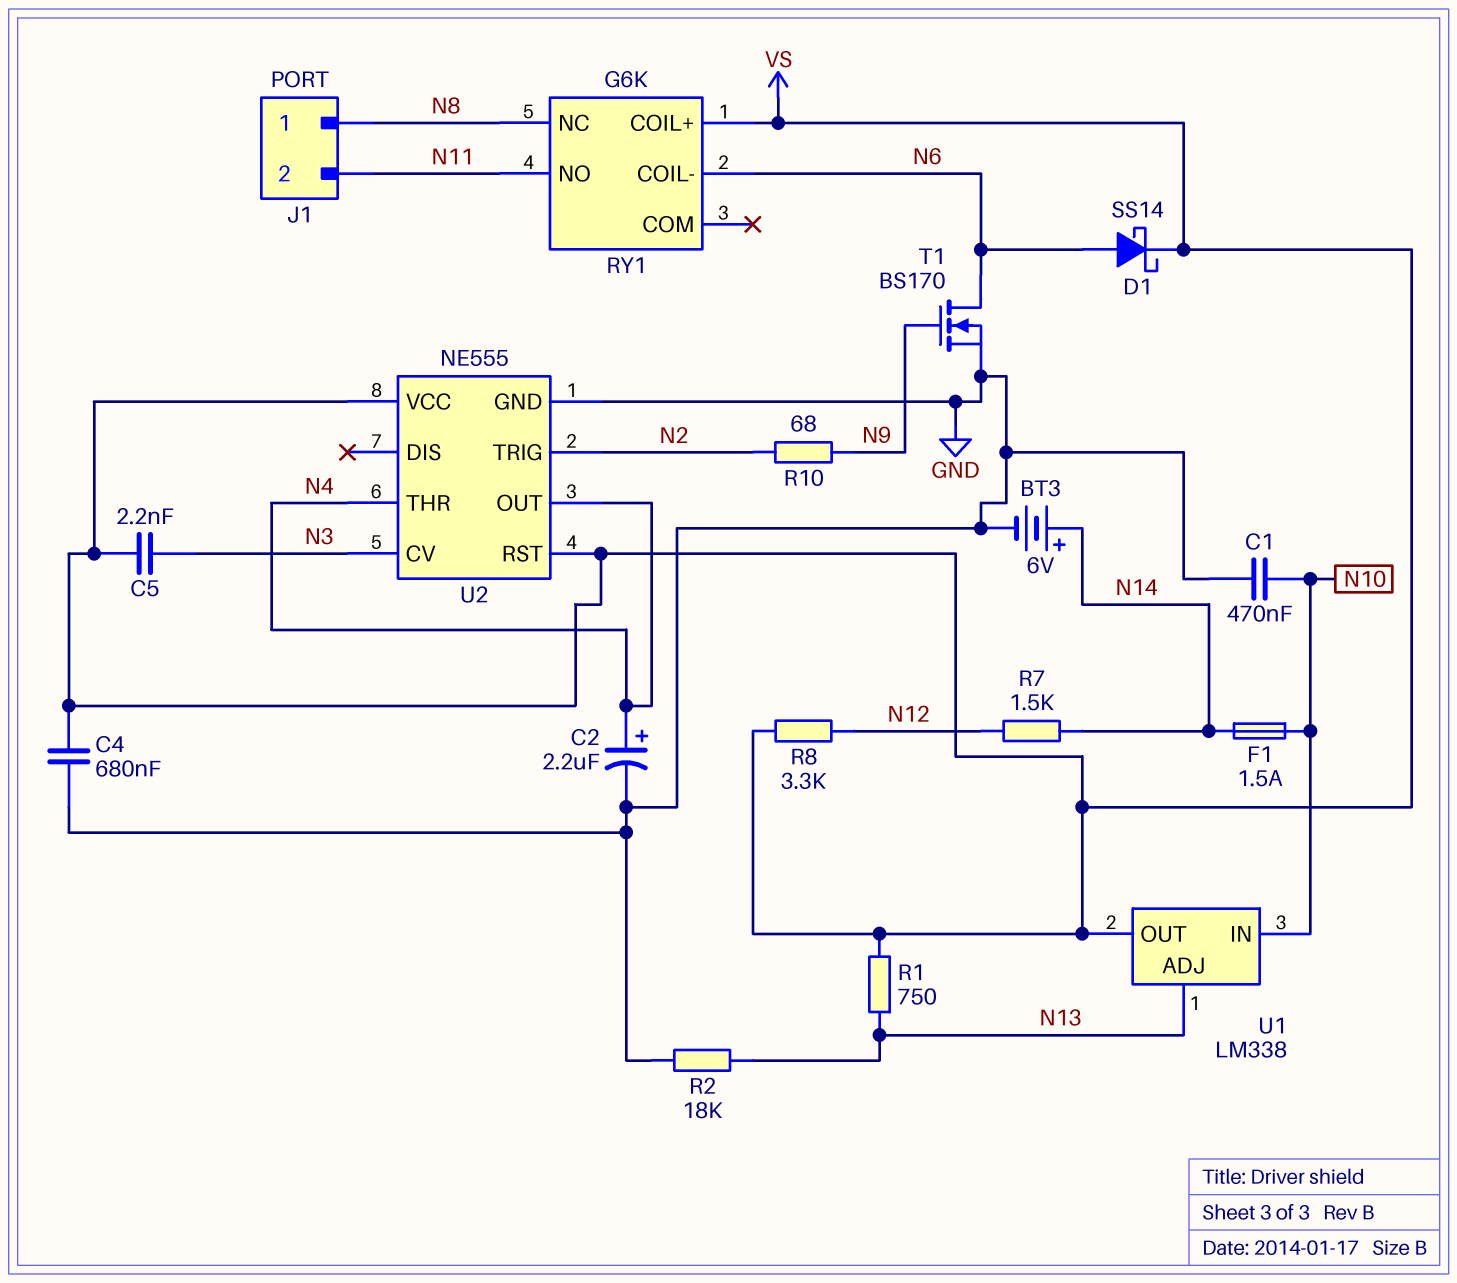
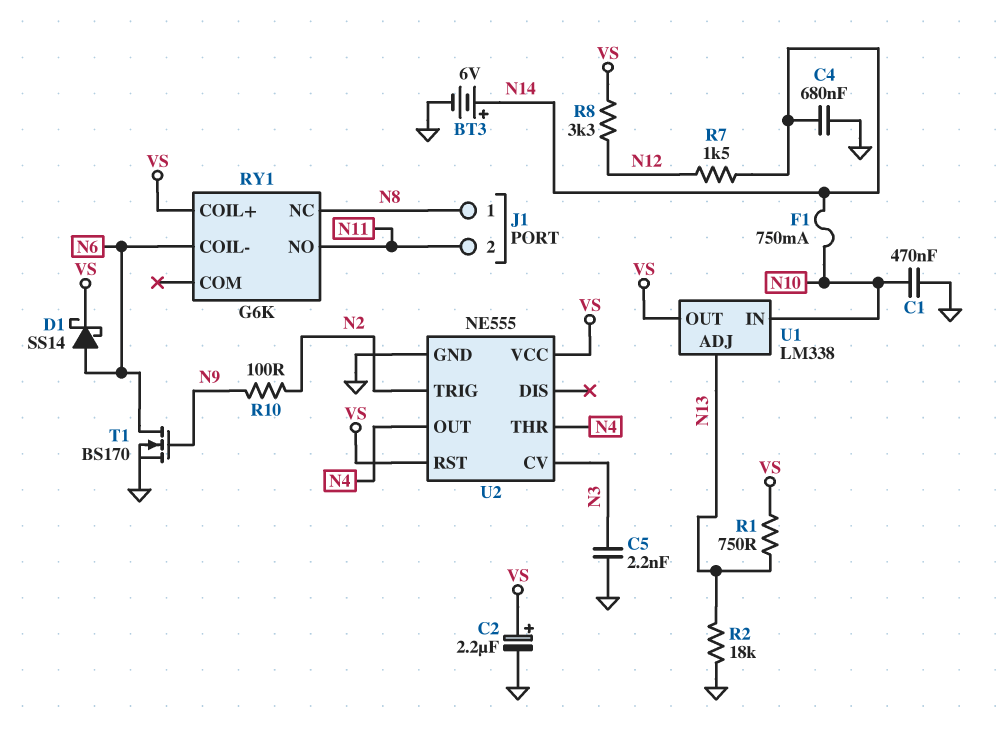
C2: 2.2uF (plus N4, minus GND) -> 2.2uF (plus VS, minus GND)
C4: 680nF (GND, VS) -> 680nF (GND, N14)
C5: 2.2nF (N3, VS) -> 2.2nF (GND, N3)
F1: 1.5A (N10, N14) -> 750mA (N10, N14)
R10: 68 (N2, N9) -> 100 (N2, N9)

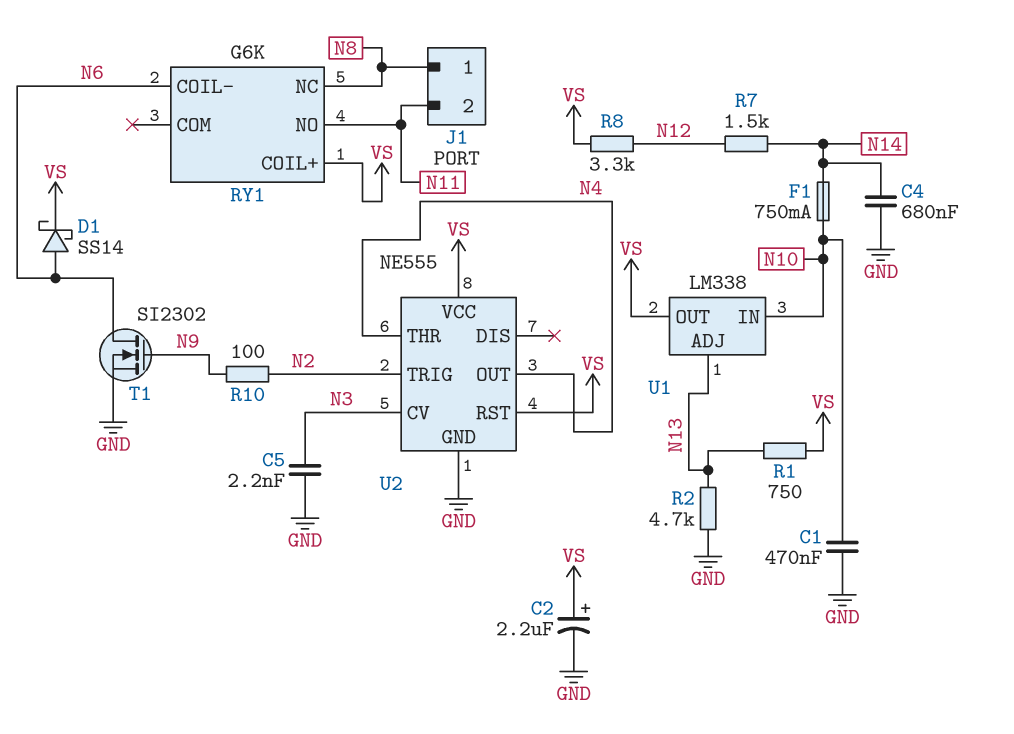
BT3: 6V (plus N14, minus GND) -> none
R2: 18k (GND, N13) -> 4.7k (GND, N13)
T1: NMOS BS170 (G N9, D N6, S GND) -> NMOS SI2302 (G N9, D N6, S GND)

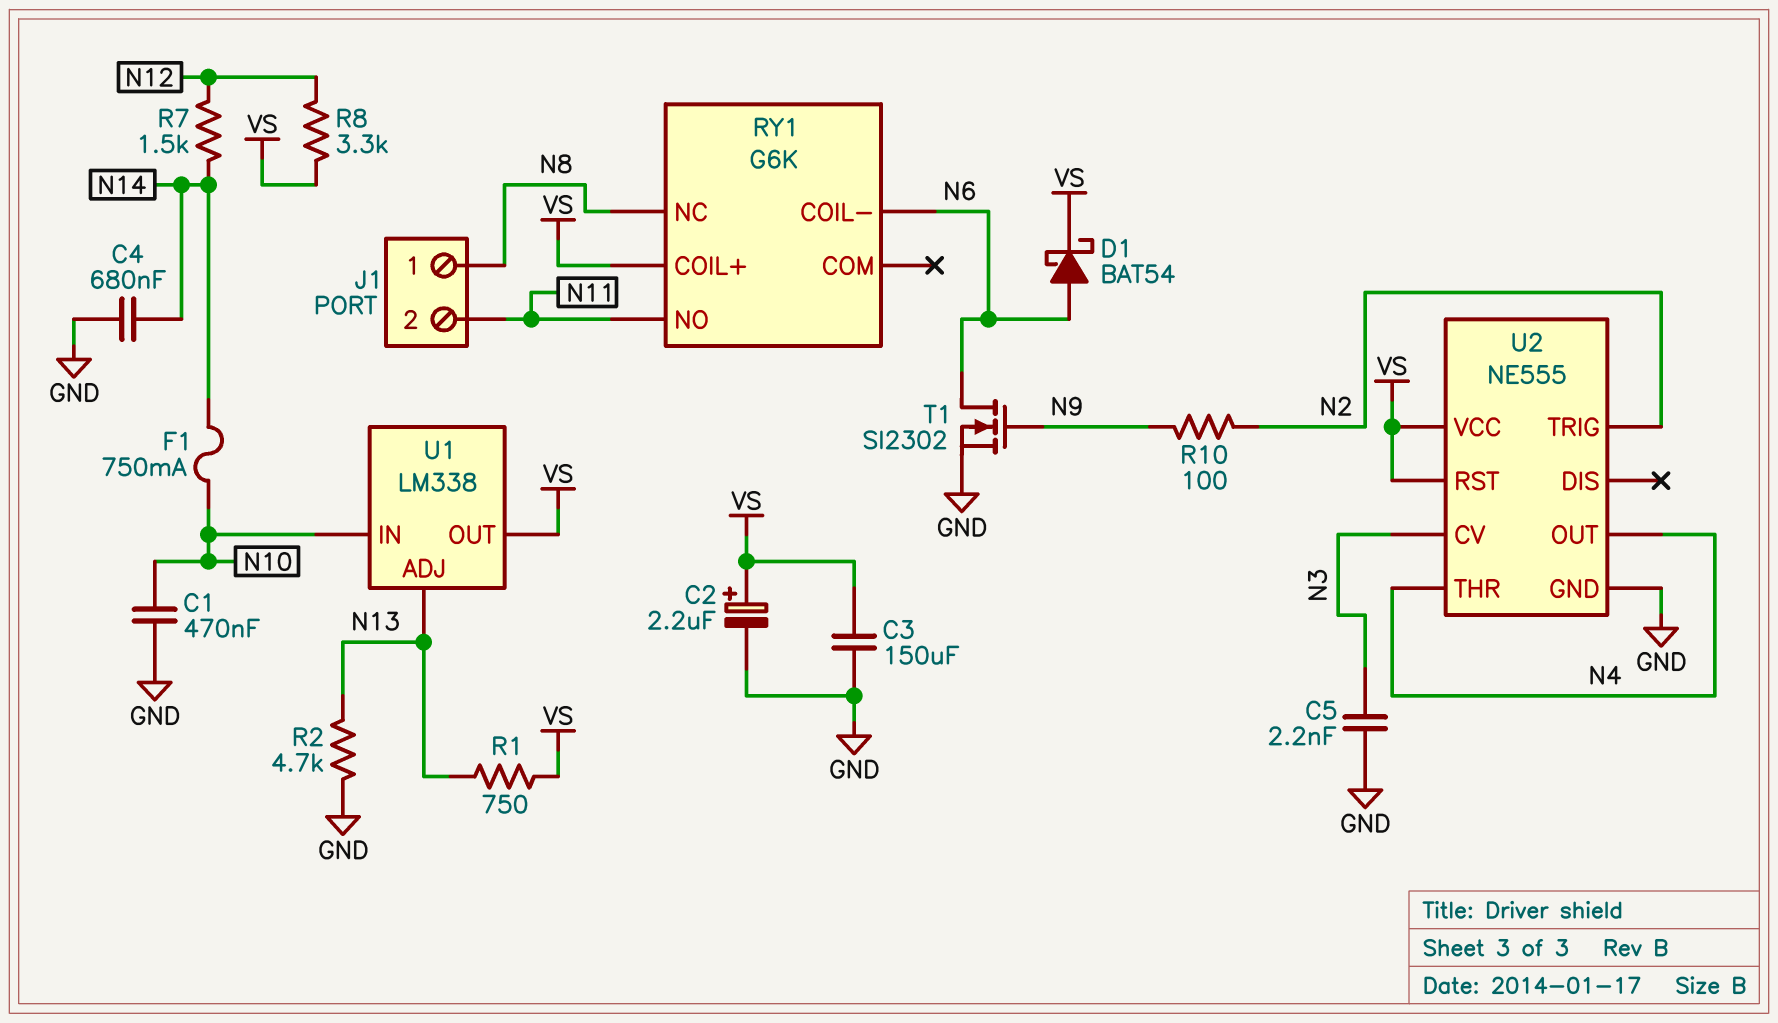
C3: none -> 150uF (GND, VS)
D1: schottky SS14 (A N6, K VS) -> schottky BAT54 (A N6, K VS)

